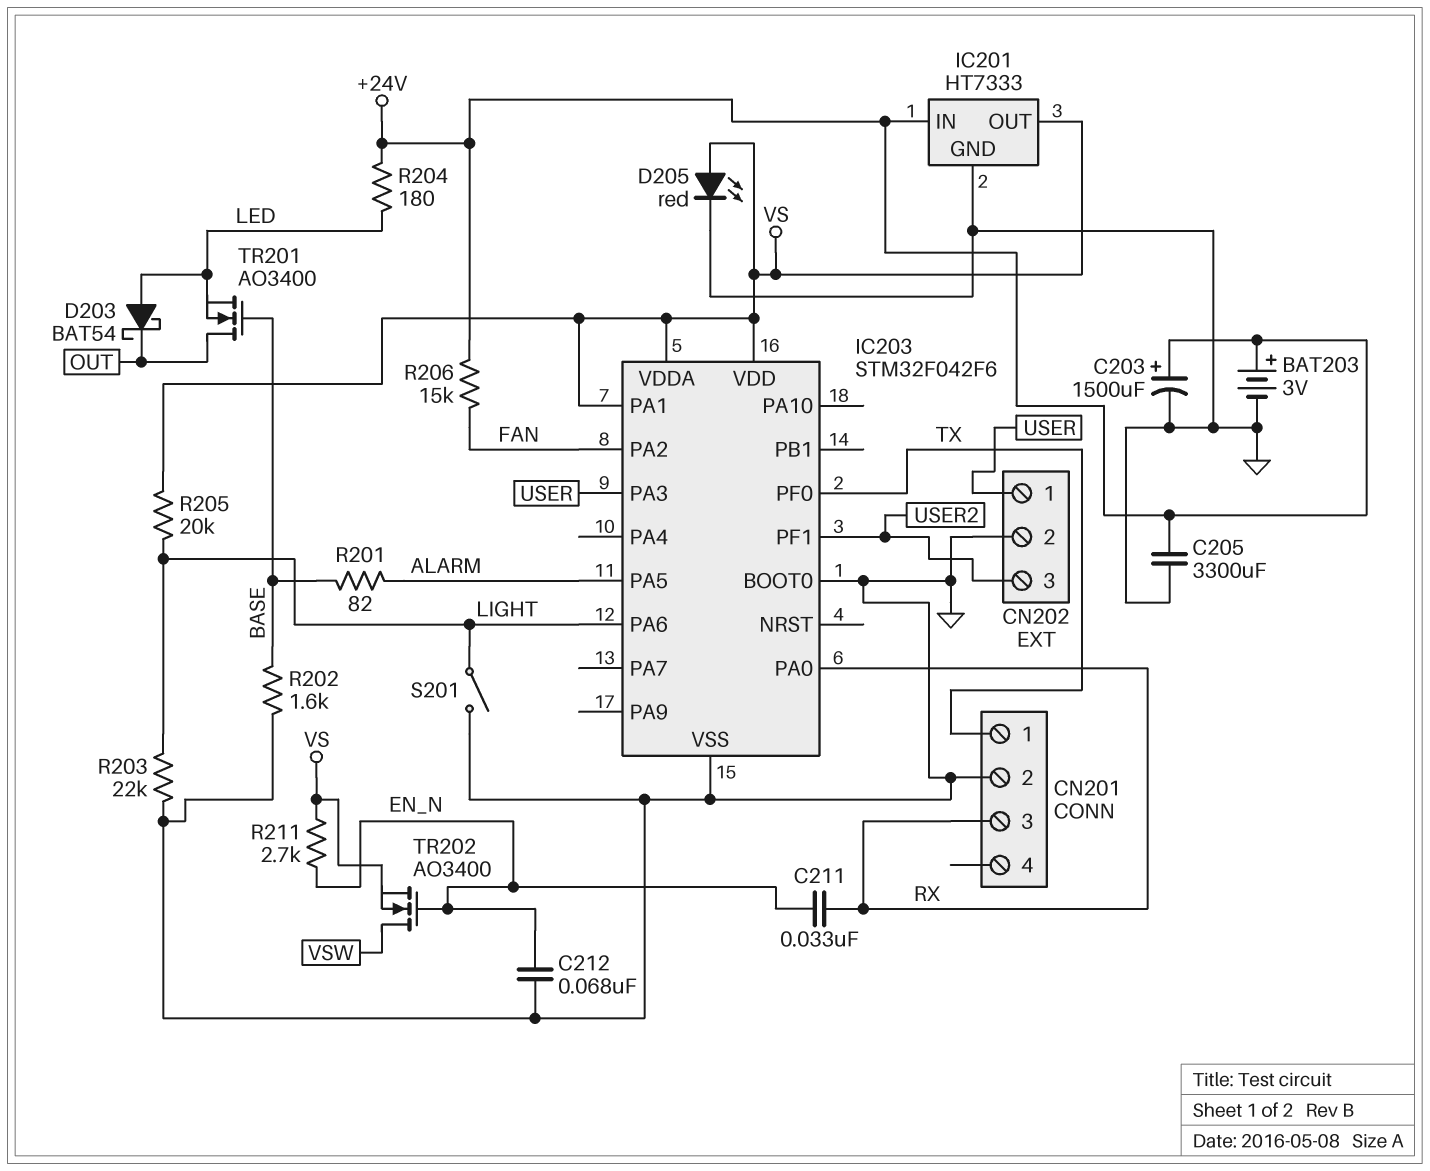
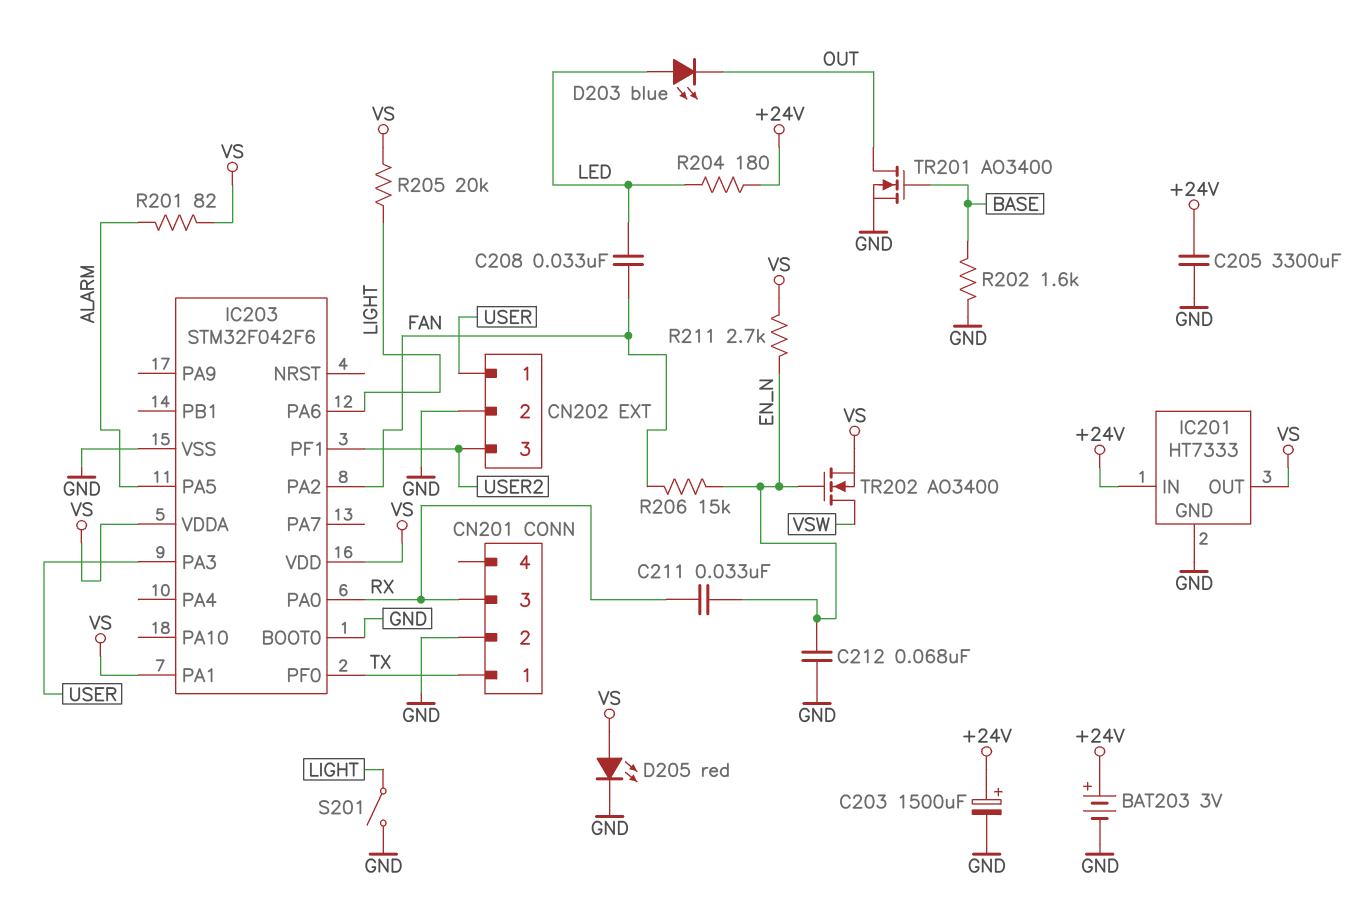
C208: none -> 33nF (FAN, LED)
D203: schottky BAT54 (A LED, K OUT) -> LED blue (A LED, K OUT)
R201: 82 (ALARM, BASE) -> 82 (ALARM, VS)
R203: 22k (GND, LIGHT) -> none
R206: 15k (+24V, FAN) -> 15k (EN_N, FAN)
TR201: NMOS AO3400 (G BASE, D OUT, S LED) -> NMOS AO3400 (G BASE, D OUT, S GND)

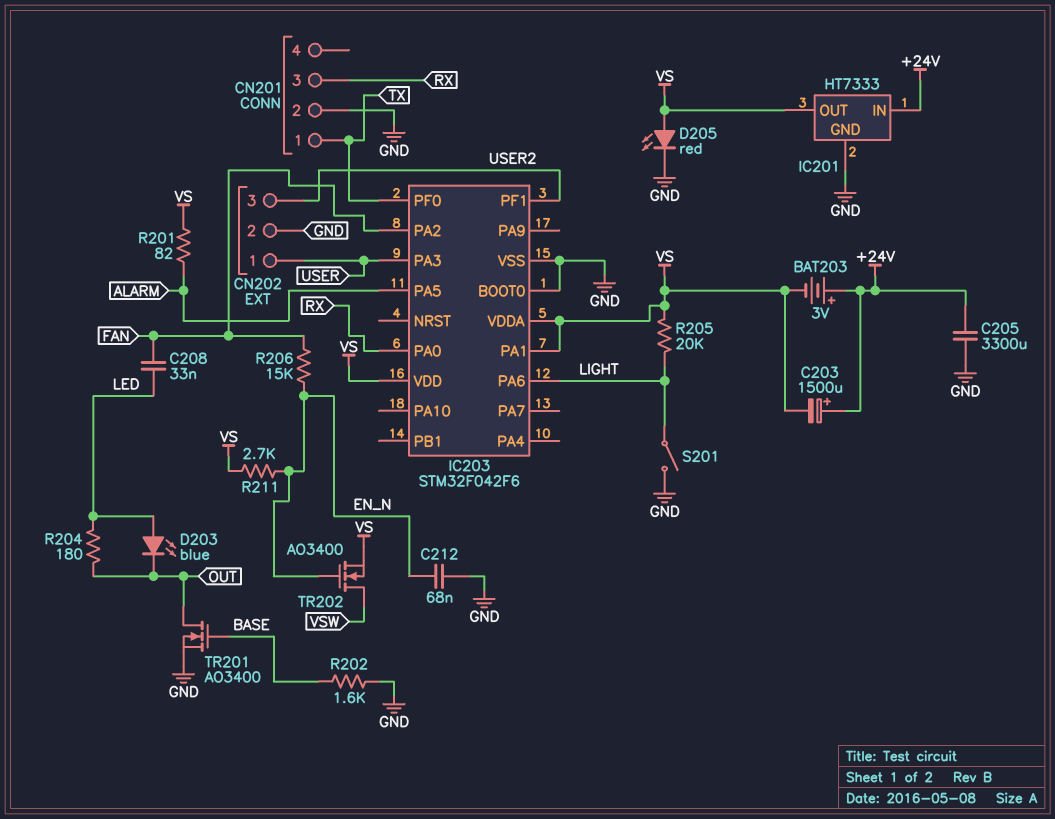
BAT203: 3V (plus +24V, minus GND) -> 3V (plus +24V, minus VS)
C203: 1500uF (plus +24V, minus GND) -> 1500uF (plus +24V, minus VS)
C211: 33nF (EN_N, RX) -> none
R204: 180 (+24V, LED) -> 180 (LED, OUT)

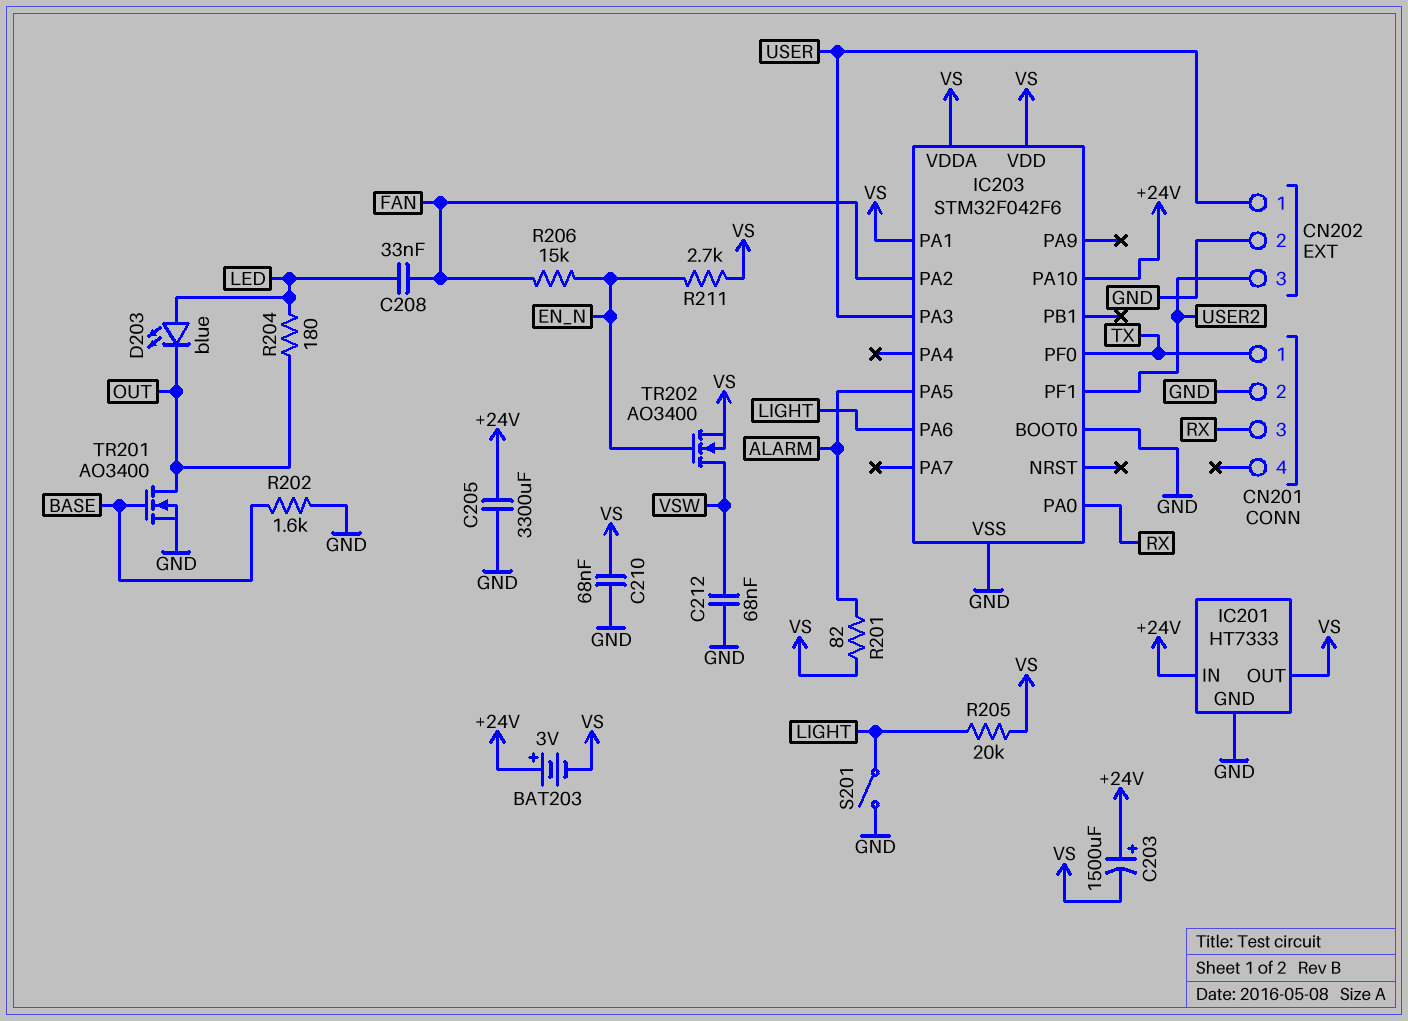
C210: none -> 68nF (GND, VS)
C212: 68nF (EN_N, GND) -> 68nF (GND, VSW)
D205: LED red (A VS, K GND) -> none
IC203 pin PA10: none -> +24V

